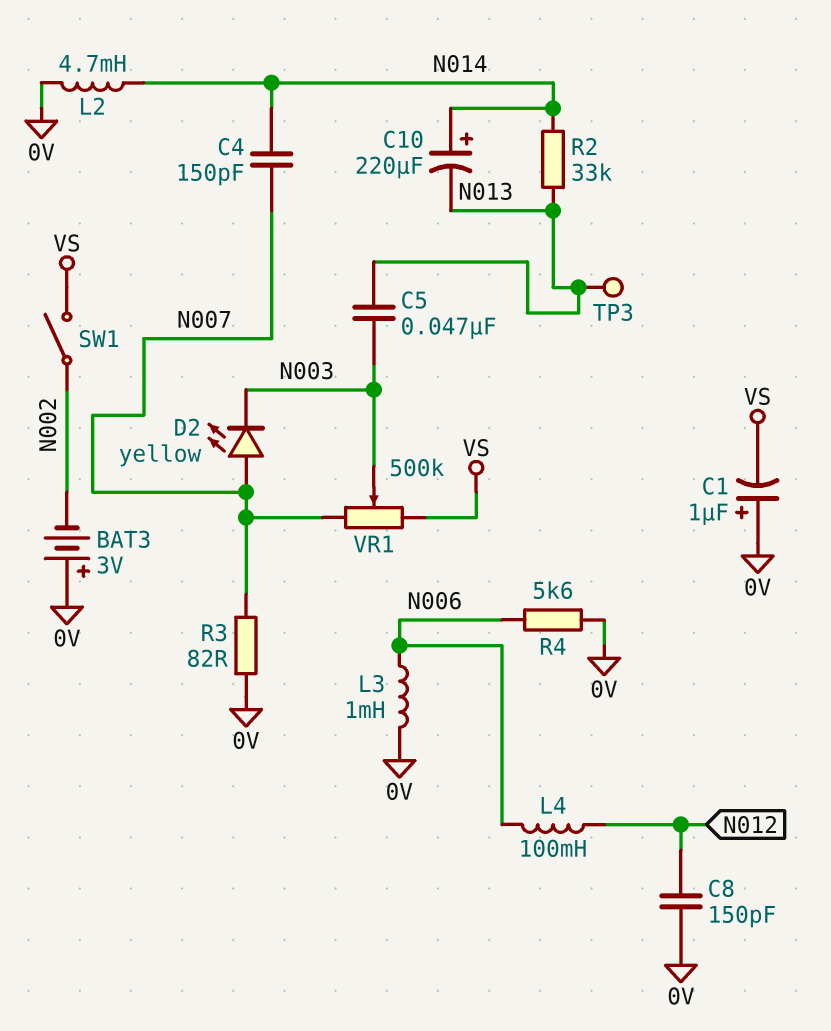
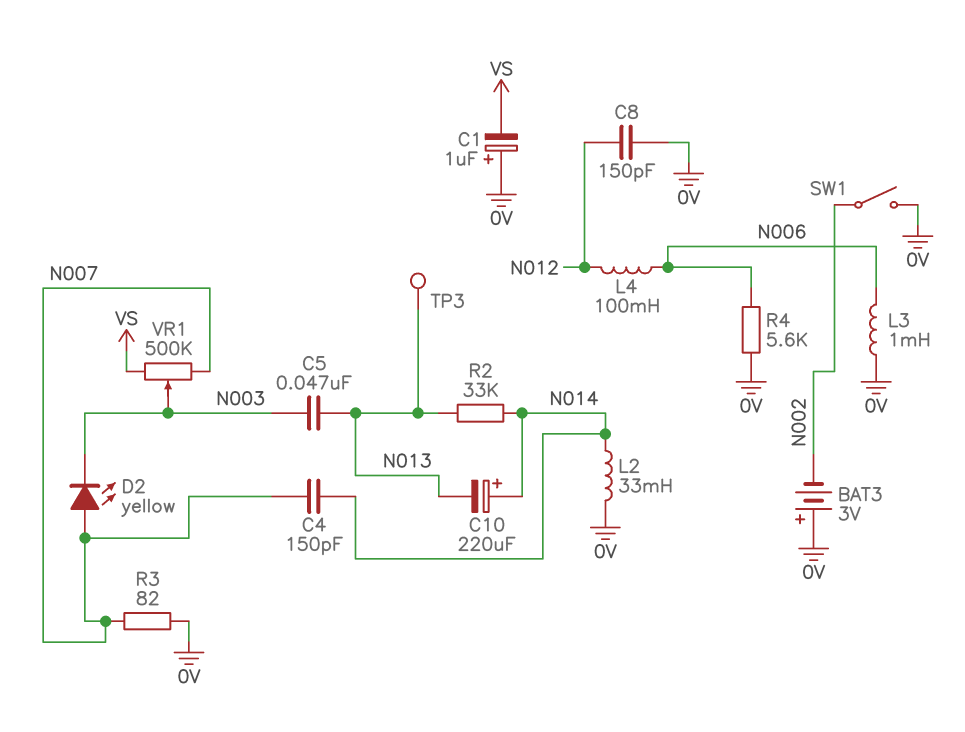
L2: 4.7mH (0V, N014) -> 33mH (0V, N014)
SW1: switch (N002, VS) -> switch (0V, N002)

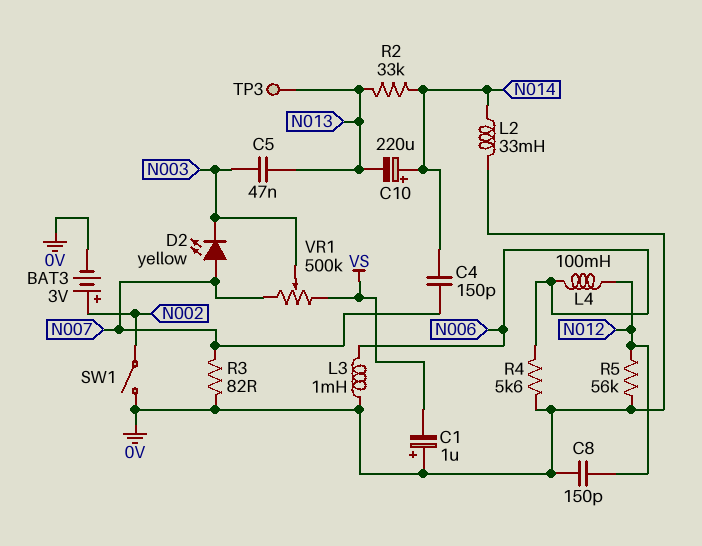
BAT3: 3V (plus 0V, minus N002) -> 3V (plus N002, minus 0V)
R5: none -> 56k (0V, N012)

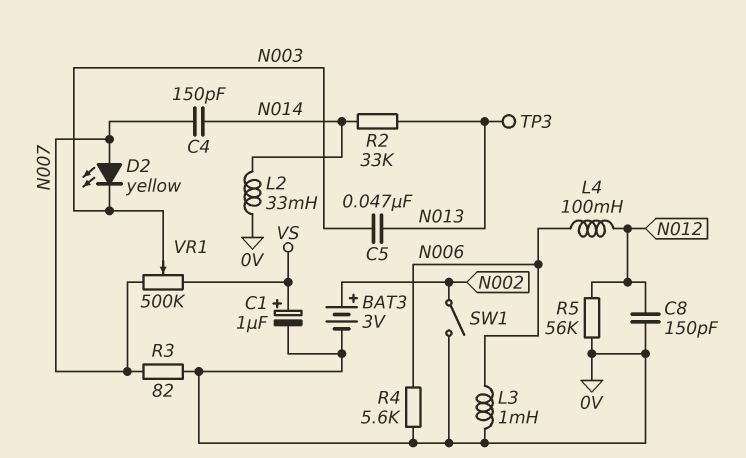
C1: 1uF (plus 0V, minus VS) -> 1uF (plus VS, minus 0V)
C10: 220uF (plus N014, minus N013) -> none

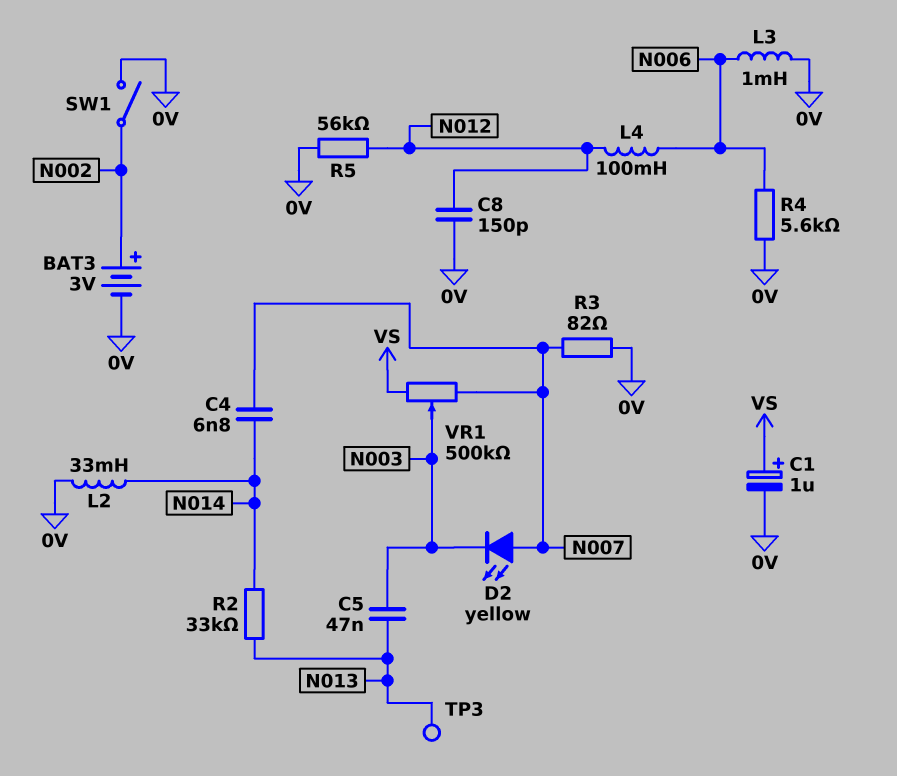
C4: 150pF (N007, N014) -> 6.8nF (N007, N014)

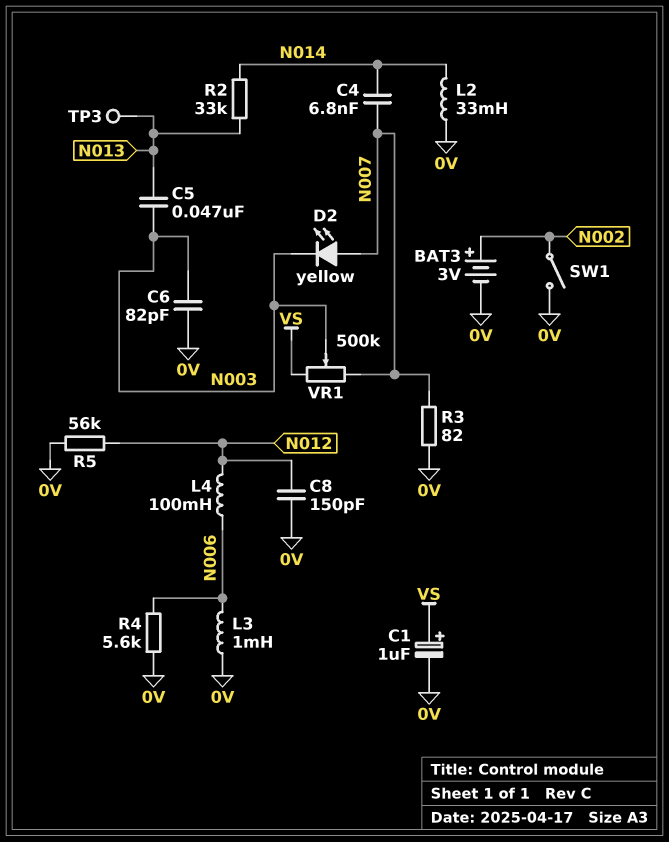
C6: none -> 82pF (0V, N003)

